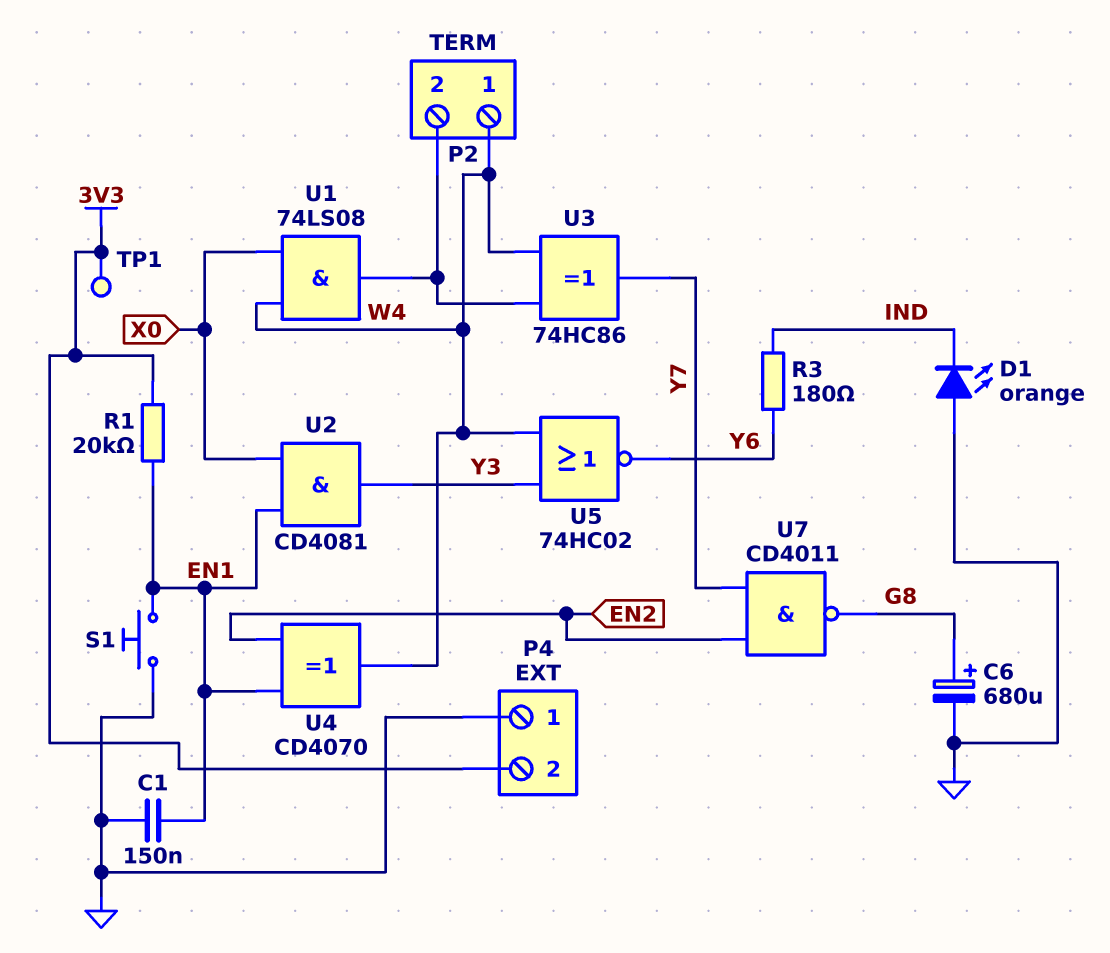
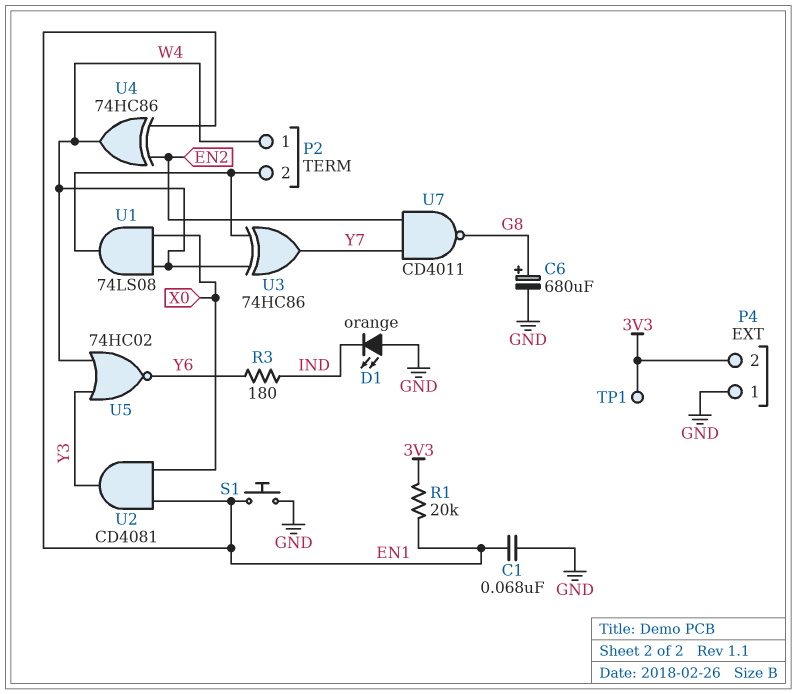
C1: 150nF (EN1, GND) -> 68nF (EN1, GND)
U4: XOR CD4070 (in EN1, in EN2, out W4) -> XOR 74HC86 (in EN1, in EN2, out W4)

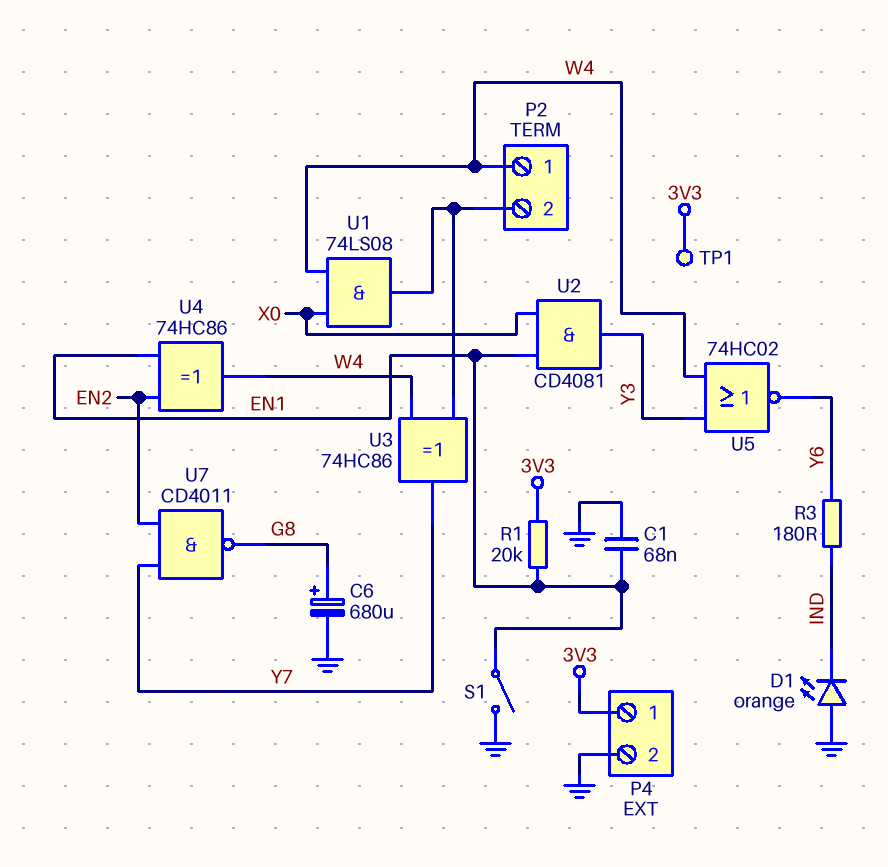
P4 pin 1: GND -> 3V3
P4 pin 2: 3V3 -> GND
S1: button (EN1, GND) -> switch (EN1, GND)

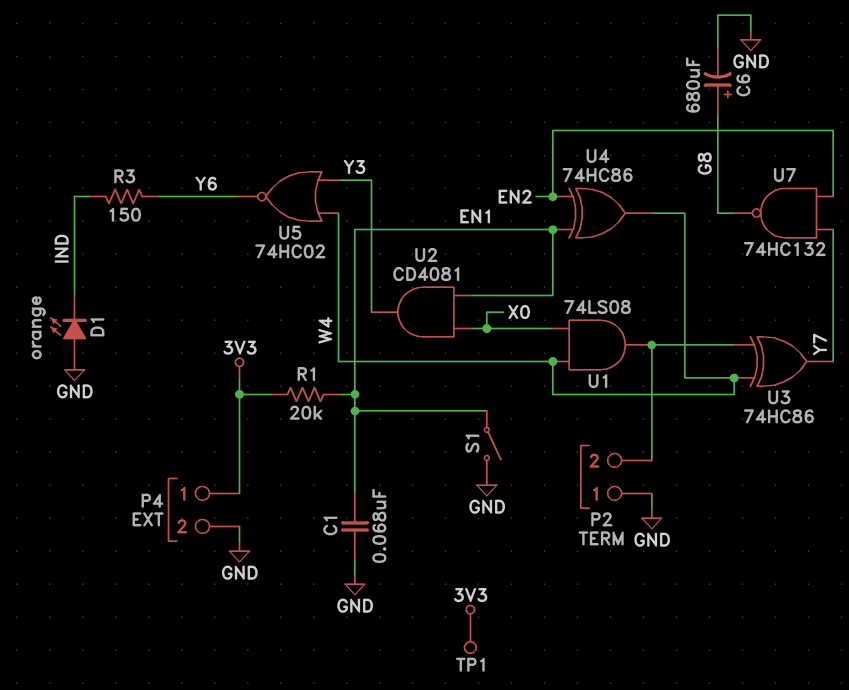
P2 pin 1: W4 -> GND
R3: 180 (IND, Y6) -> 150 (IND, Y6)
U7: NAND CD4011 (in EN2, in Y7, out G8) -> NAND 74HC132 (in EN2, in Y7, out G8)

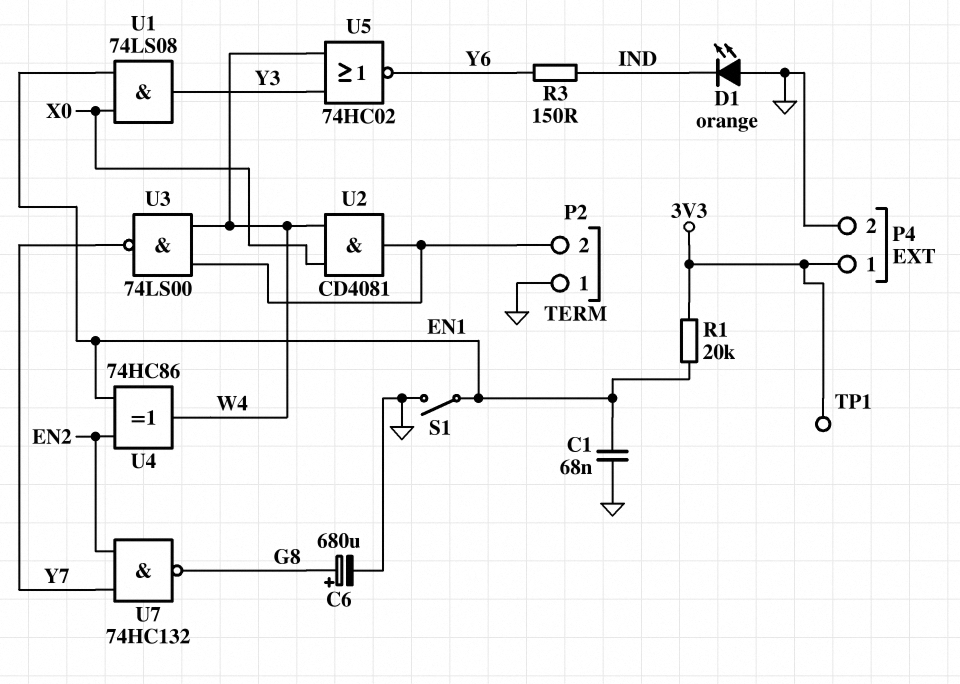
U1: AND 74LS08 (in W4, in X0, out P2/2) -> AND 74LS08 (in EN1, in X0, out Y3)
U2: AND CD4081 (in EN1, in X0, out Y3) -> AND CD4081 (in W4, in X0, out P2/2)
U3: XOR 74HC86 (in P2/2, in W4, out Y7) -> NAND 74LS00 (in P2/2, in W4, out Y7)

